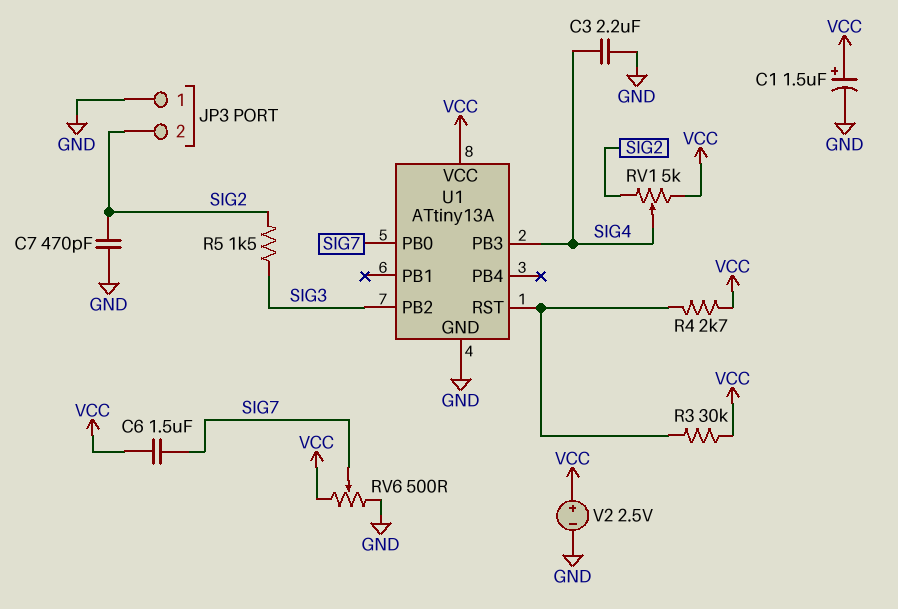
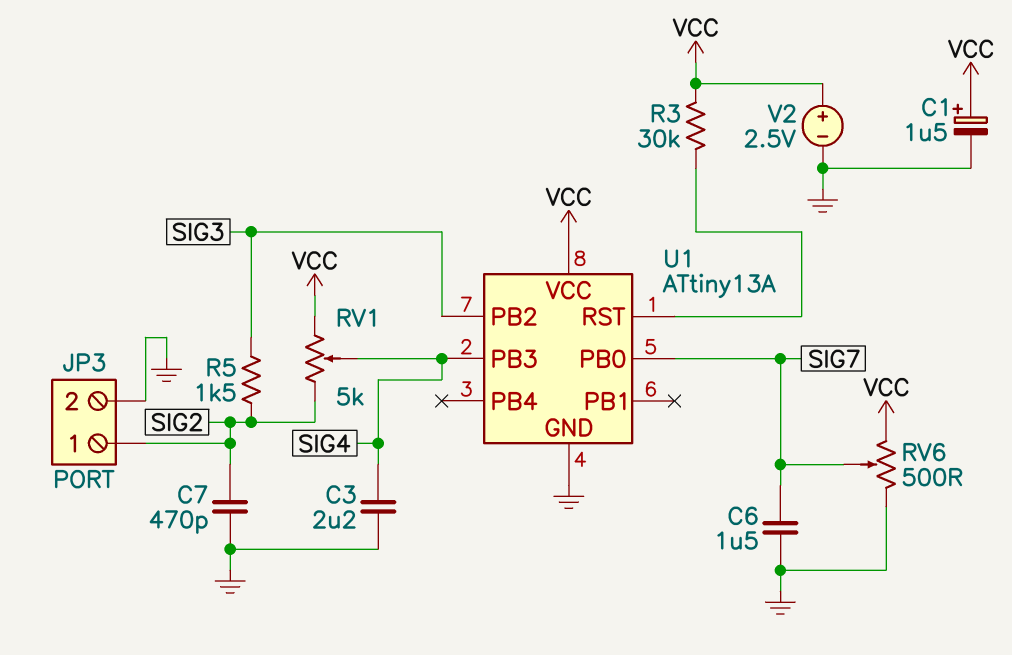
C6: 1.5uF (SIG7, VCC) -> 1.5uF (GND, SIG7)
JP3 pin 1: GND -> SIG2
JP3 pin 2: SIG2 -> GND
R4: 2.7k (U1/RST, VCC) -> none

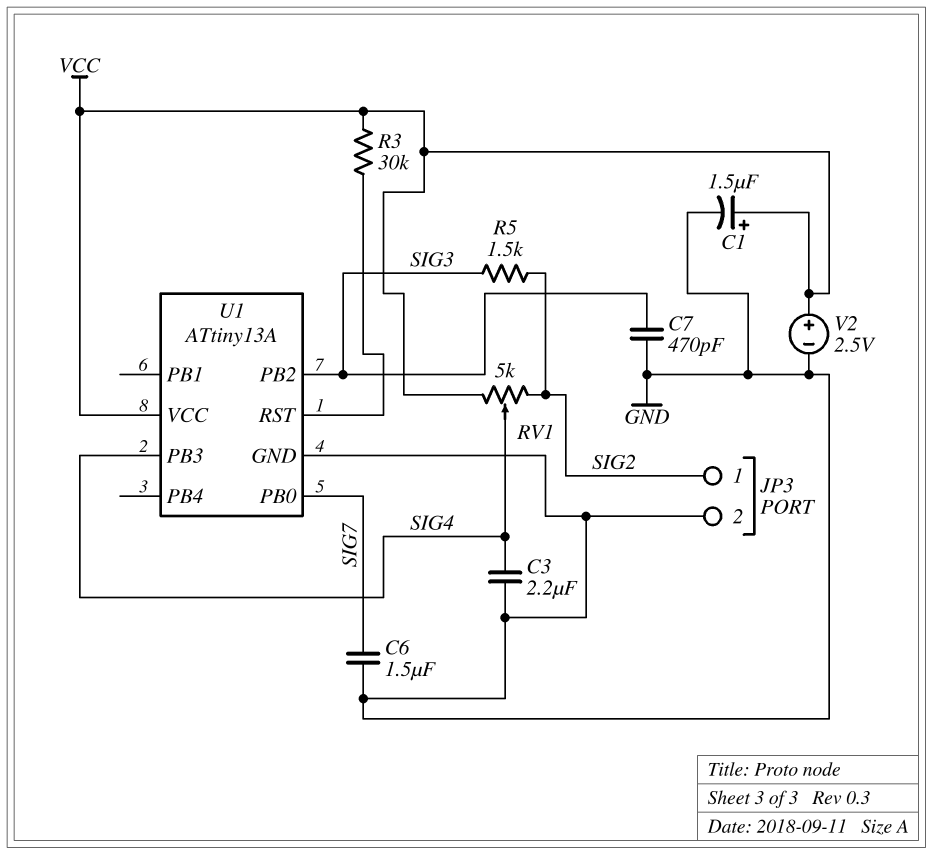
C7: 470pF (GND, SIG2) -> 470pF (GND, SIG3)
RV6: 500 (GND, VCC, wiper SIG7) -> none

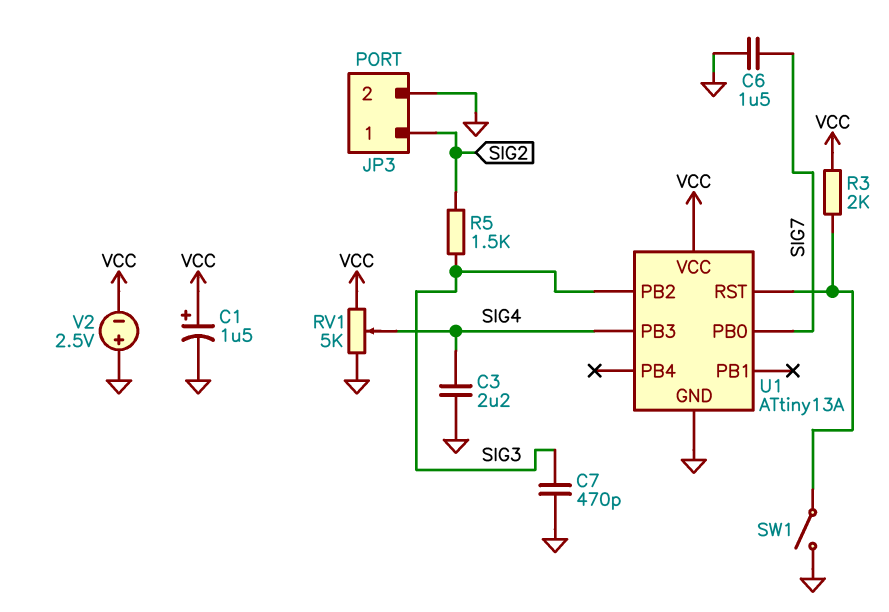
R3: 30k (U1/RST, VCC) -> 2k (U1/RST, VCC)
RV1: 5k (SIG2, VCC, wiper SIG4) -> 5k (GND, VCC, wiper SIG4)
SW1: none -> switch (GND, U1/RST)
V2: 2.5V (plus VCC, minus GND) -> 2.5V (plus GND, minus VCC)

